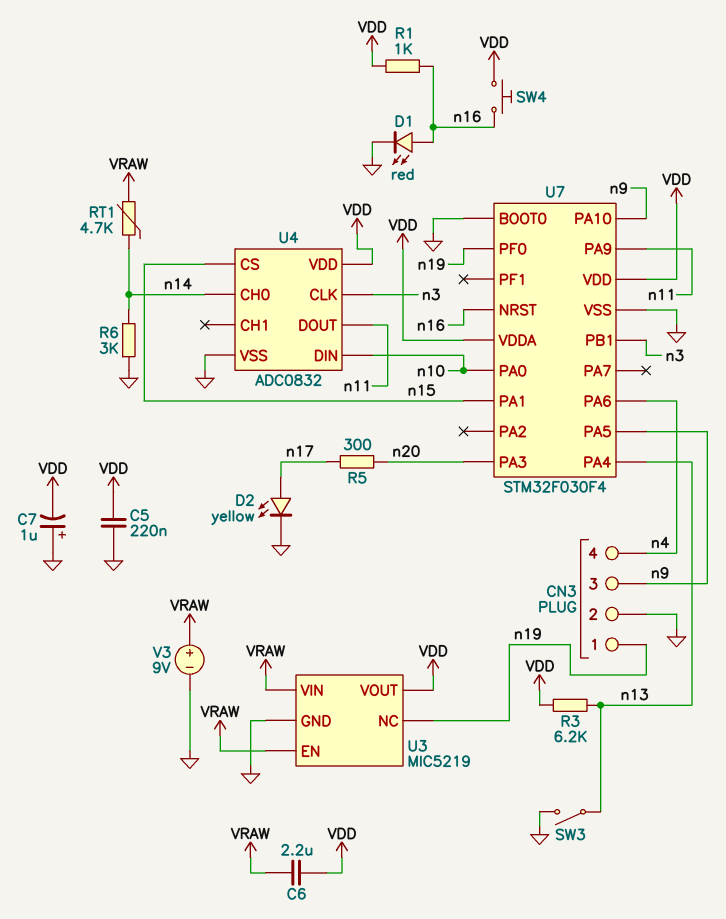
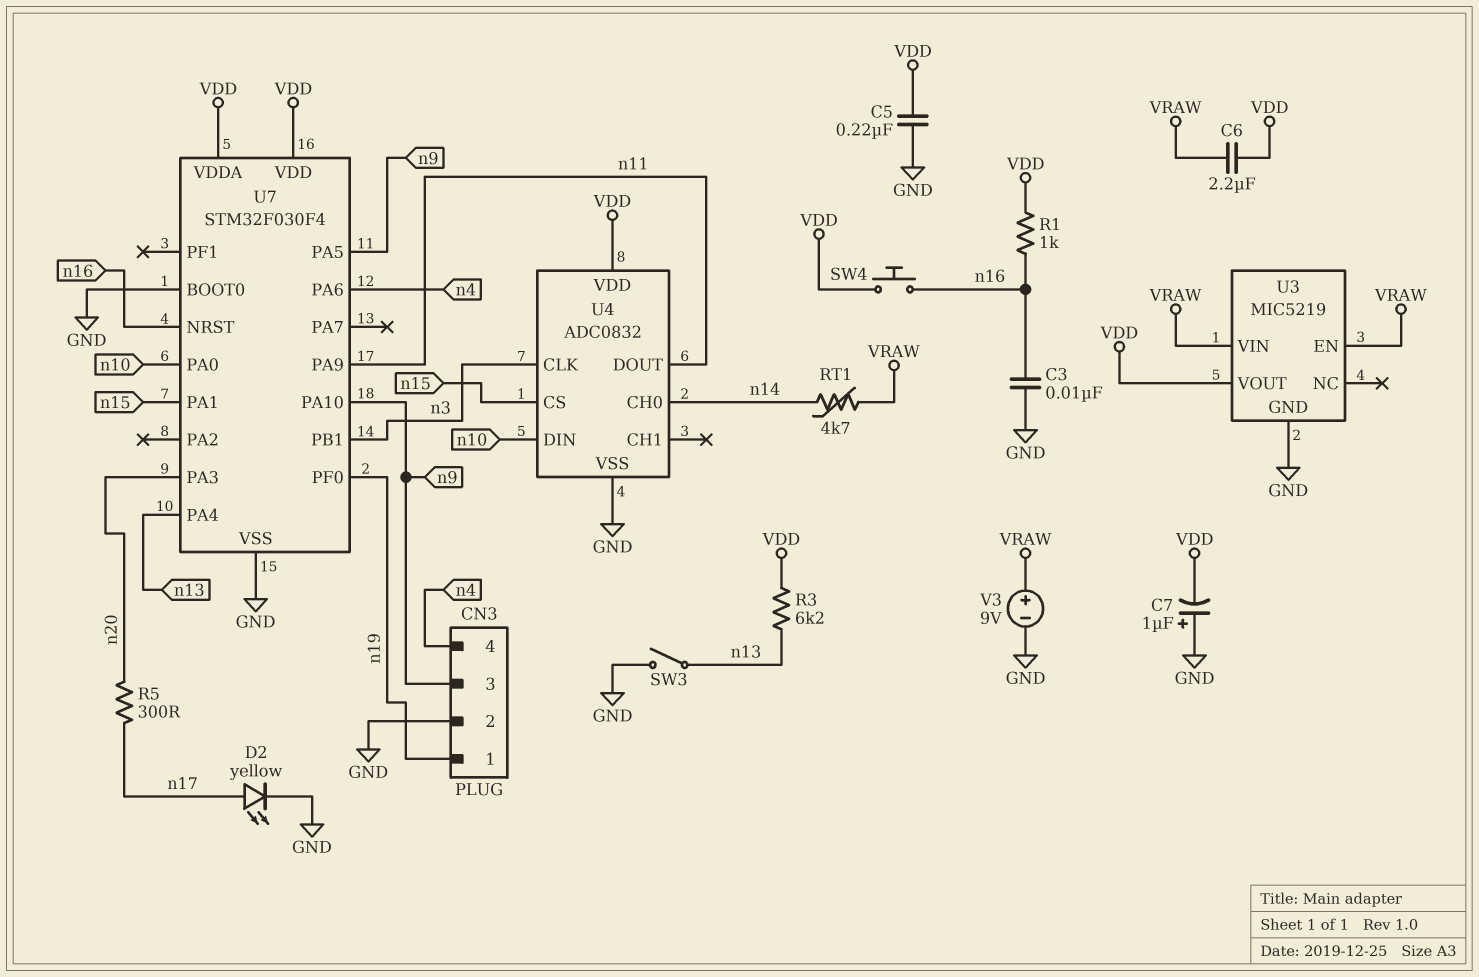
C3: none -> 10nF (GND, n16)
D1: LED red (A n16, K GND) -> none
R6: 3k (GND, n14) -> none
U3 pin NC: n19 -> none

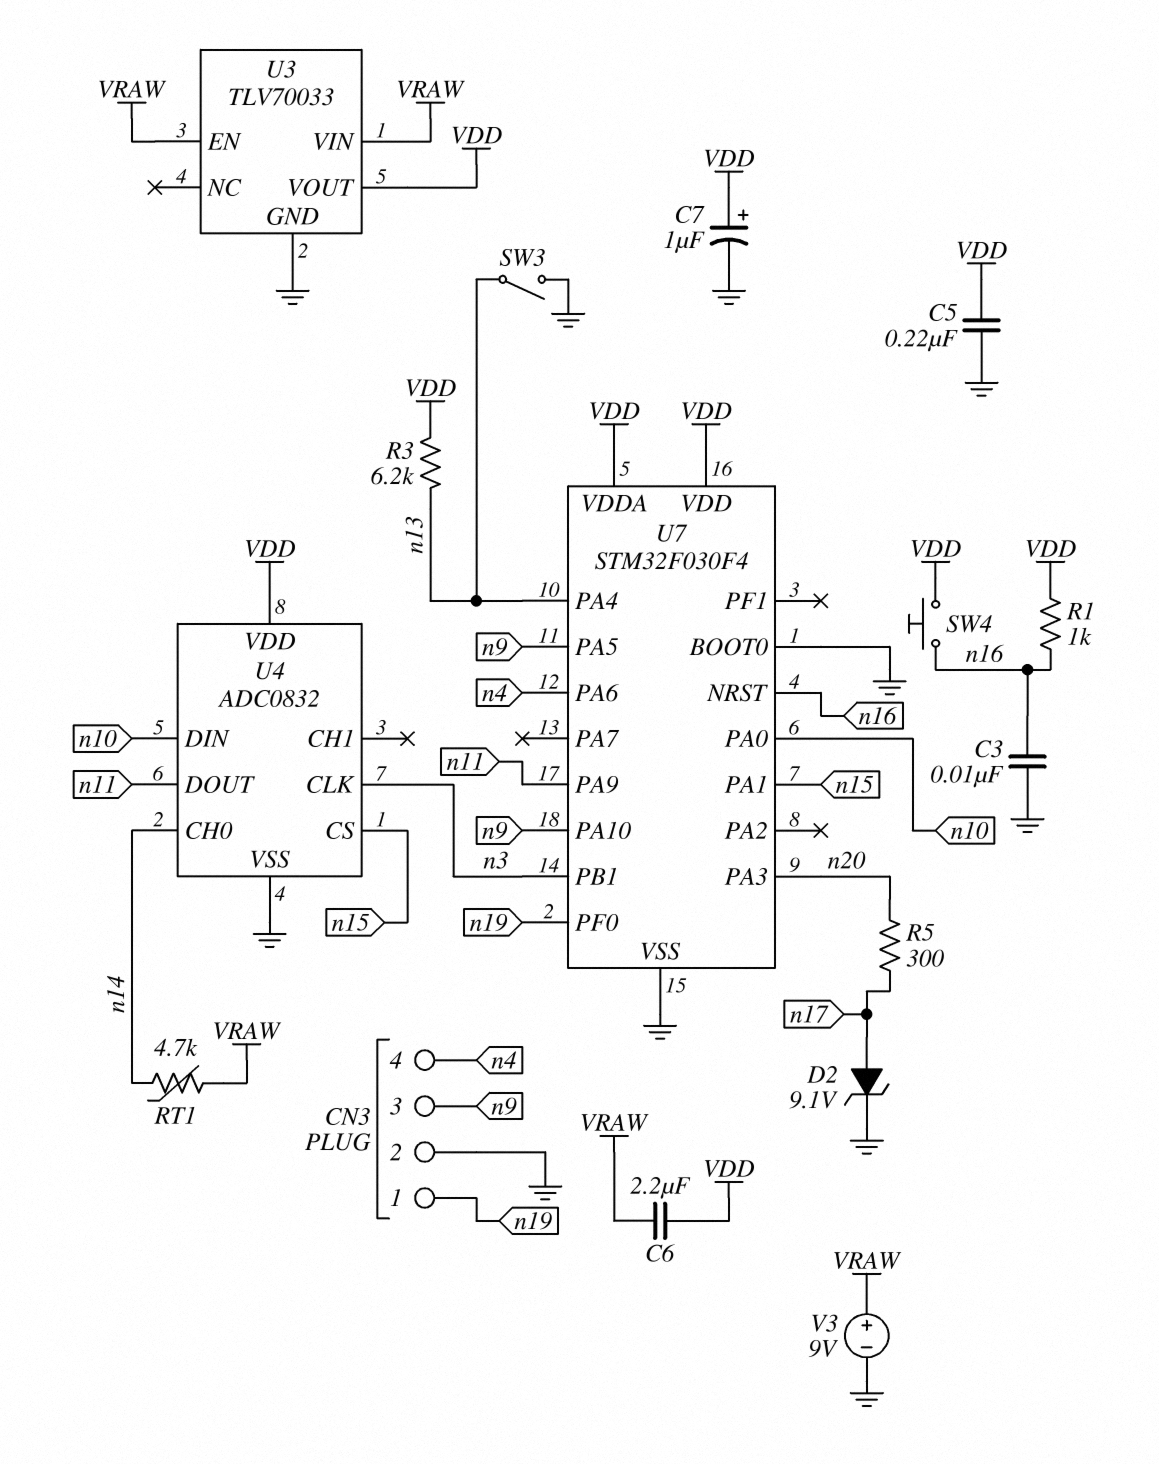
C7: 1uF (plus GND, minus VDD) -> 1uF (plus VDD, minus GND)
D2: LED yellow (A n17, K GND) -> zener 9.1V (A n17, K GND)
U3: MIC5219 -> TLV70033

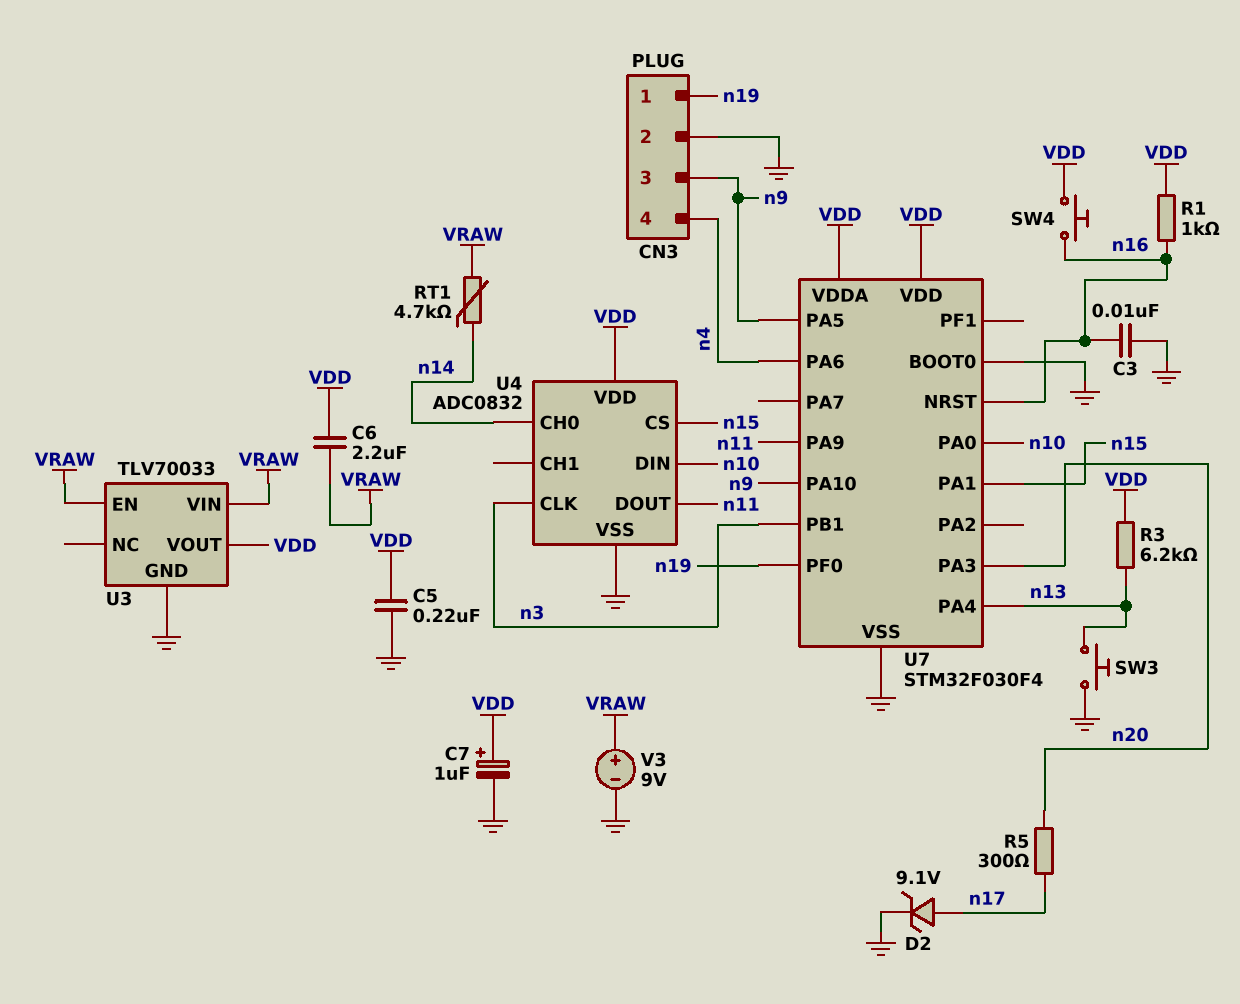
SW3: switch (GND, n13) -> button (GND, n13)

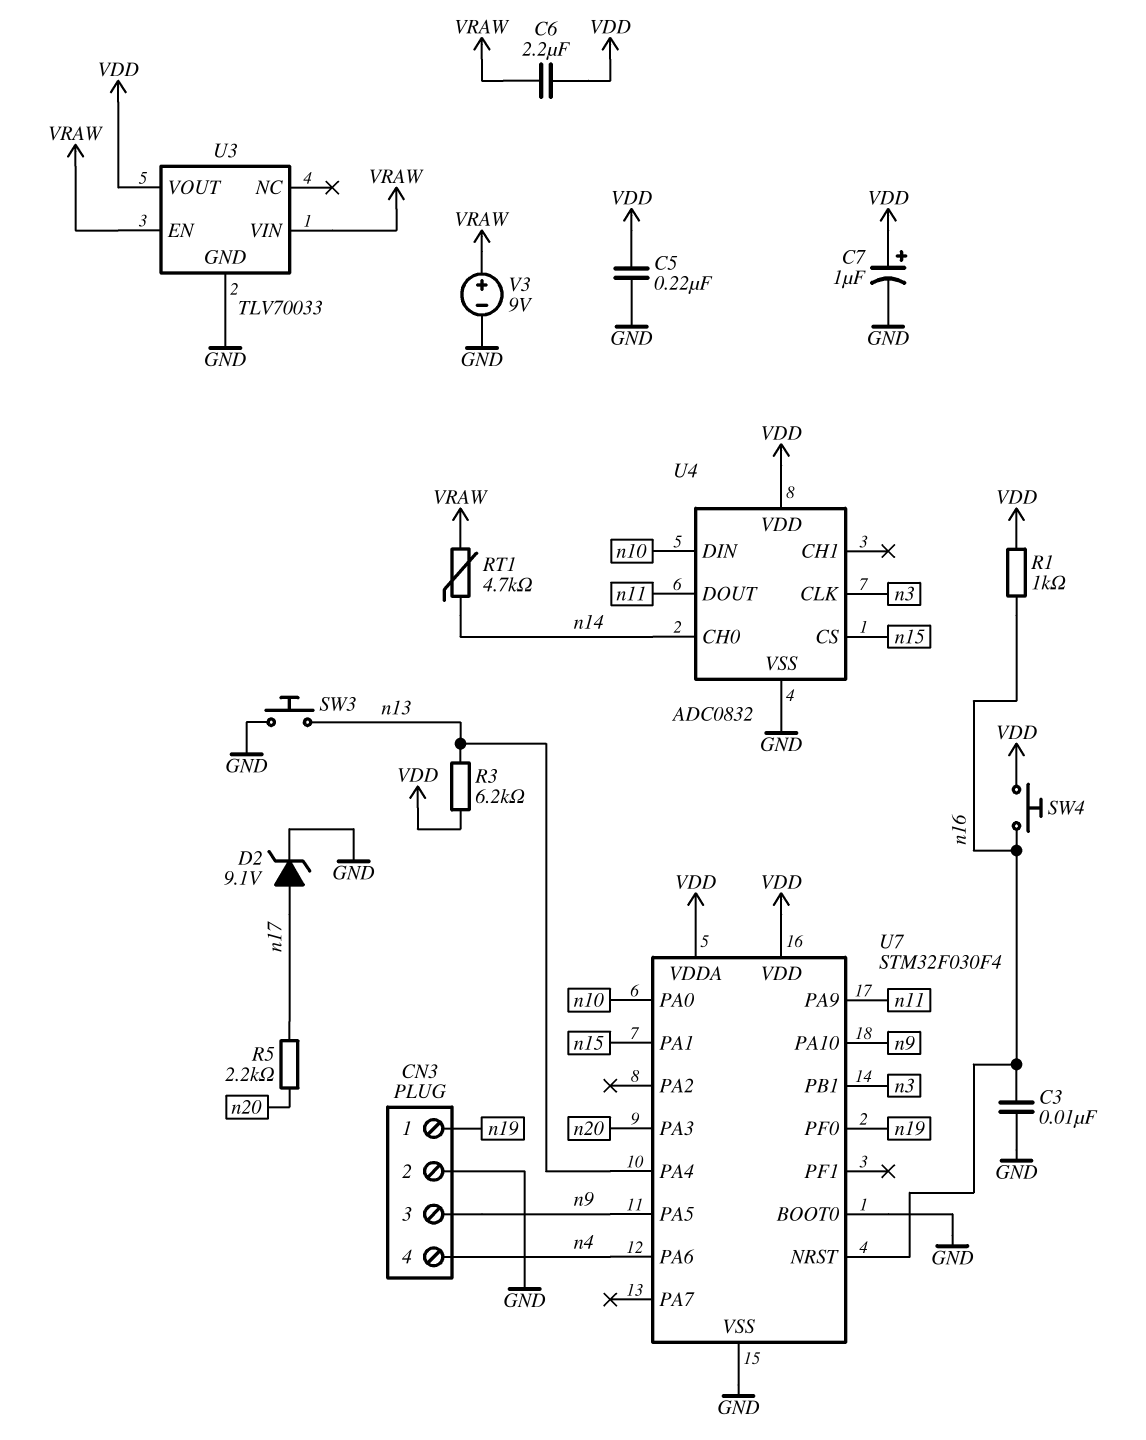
R5: 300 (n17, n20) -> 2.2k (n17, n20)

